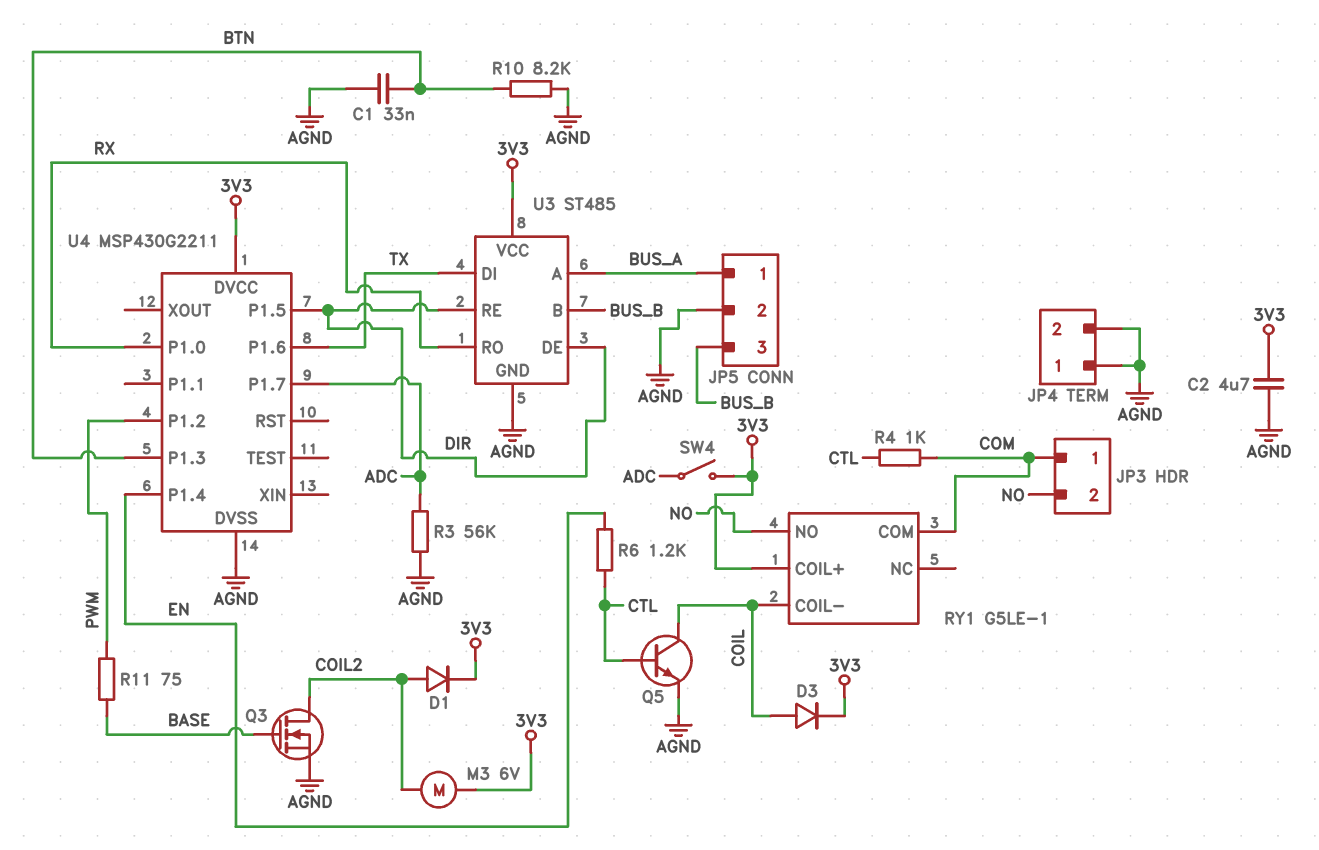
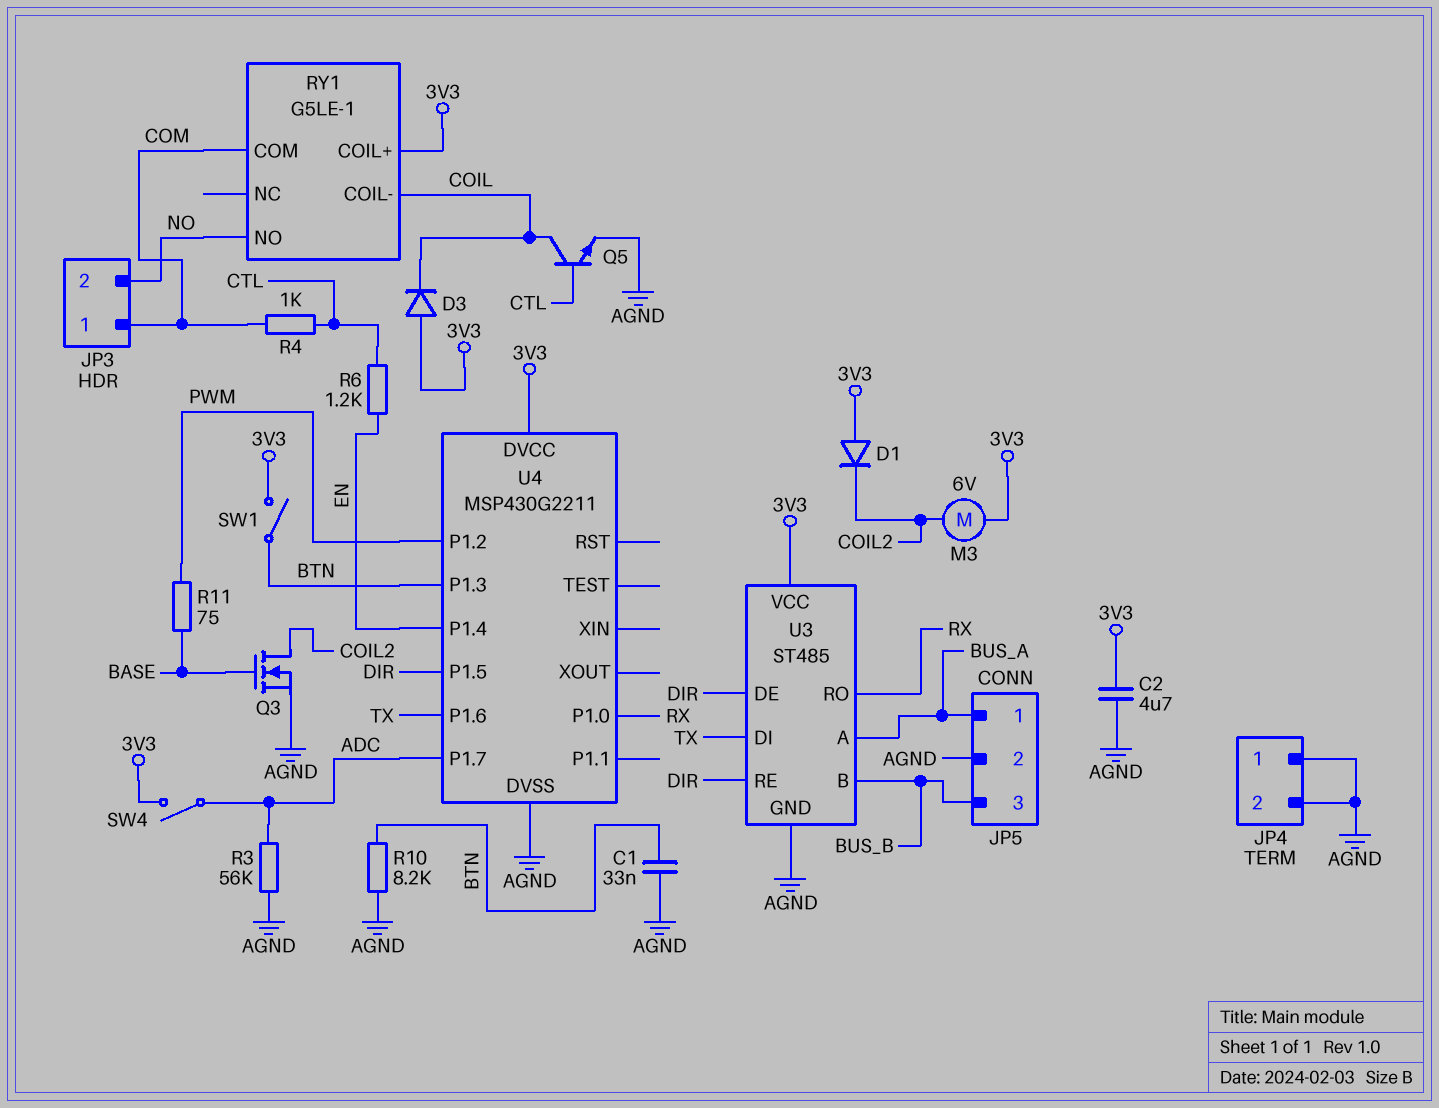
D1: diode (A COIL2, K 3V3) -> diode (A 3V3, K COIL2)
D3: diode (A COIL, K 3V3) -> diode (A 3V3, K COIL)
SW1: none -> switch (3V3, BTN)

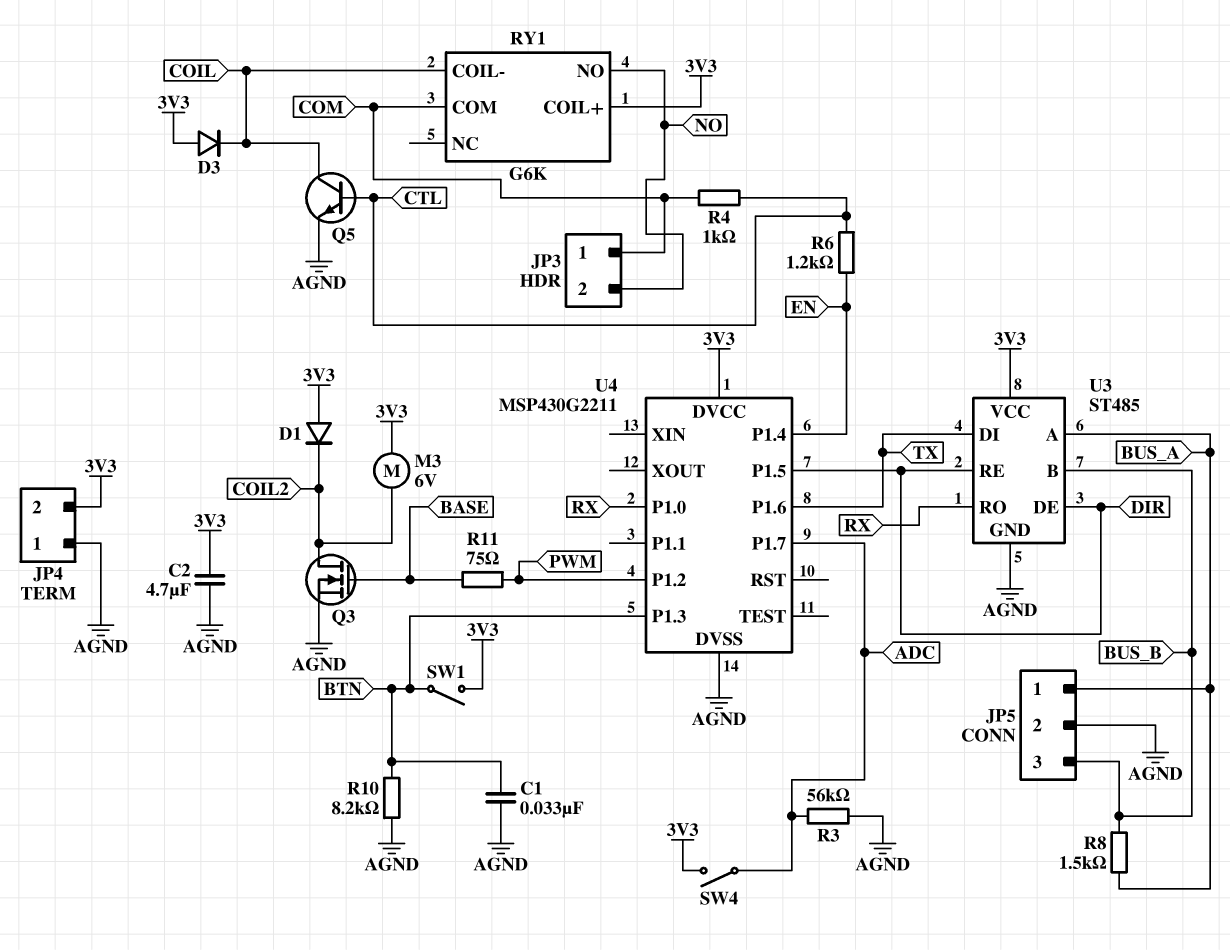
JP4 pin 2: AGND -> 3V3
R8: none -> 1.5k (BUS_A, BUS_B)
RY1: G5LE-1 -> G6K

